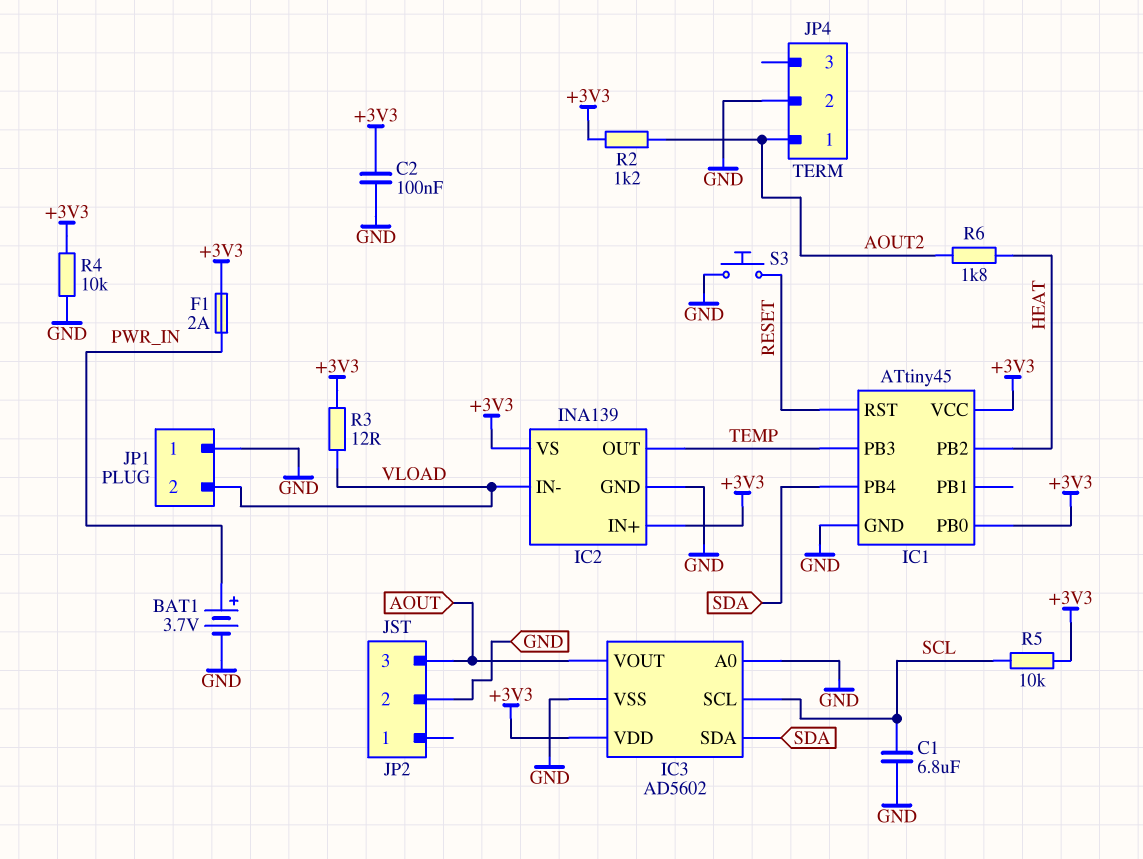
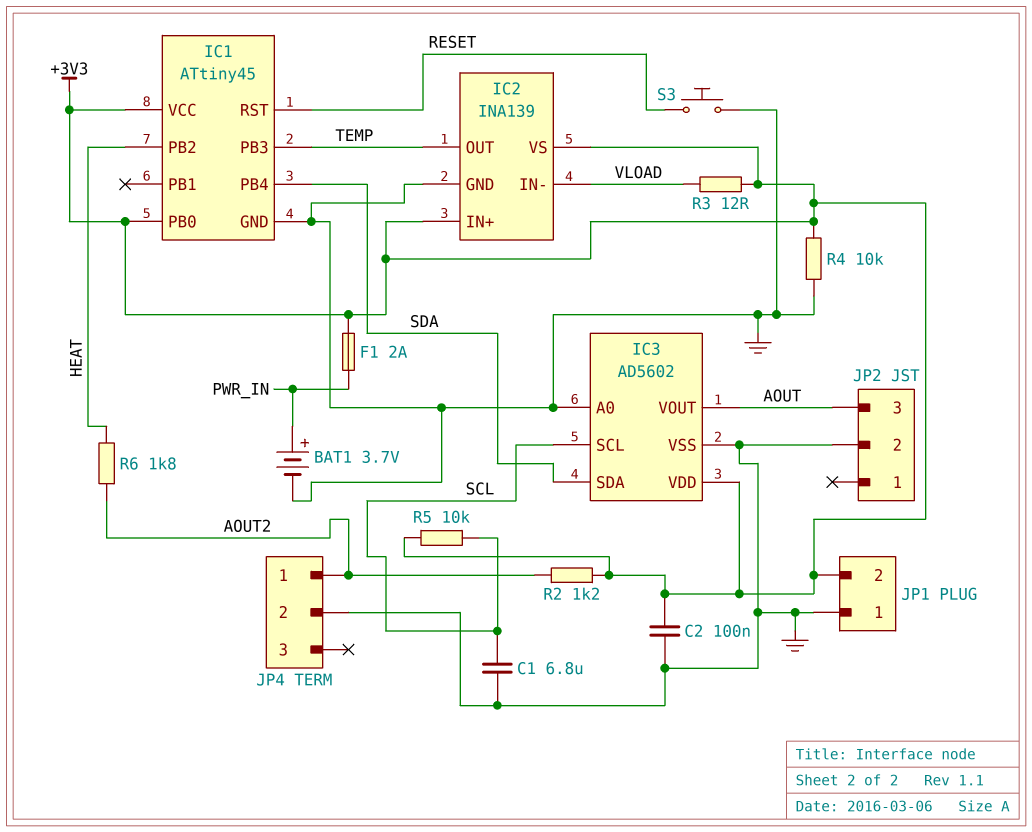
JP1 pin 2: VLOAD -> +3V3

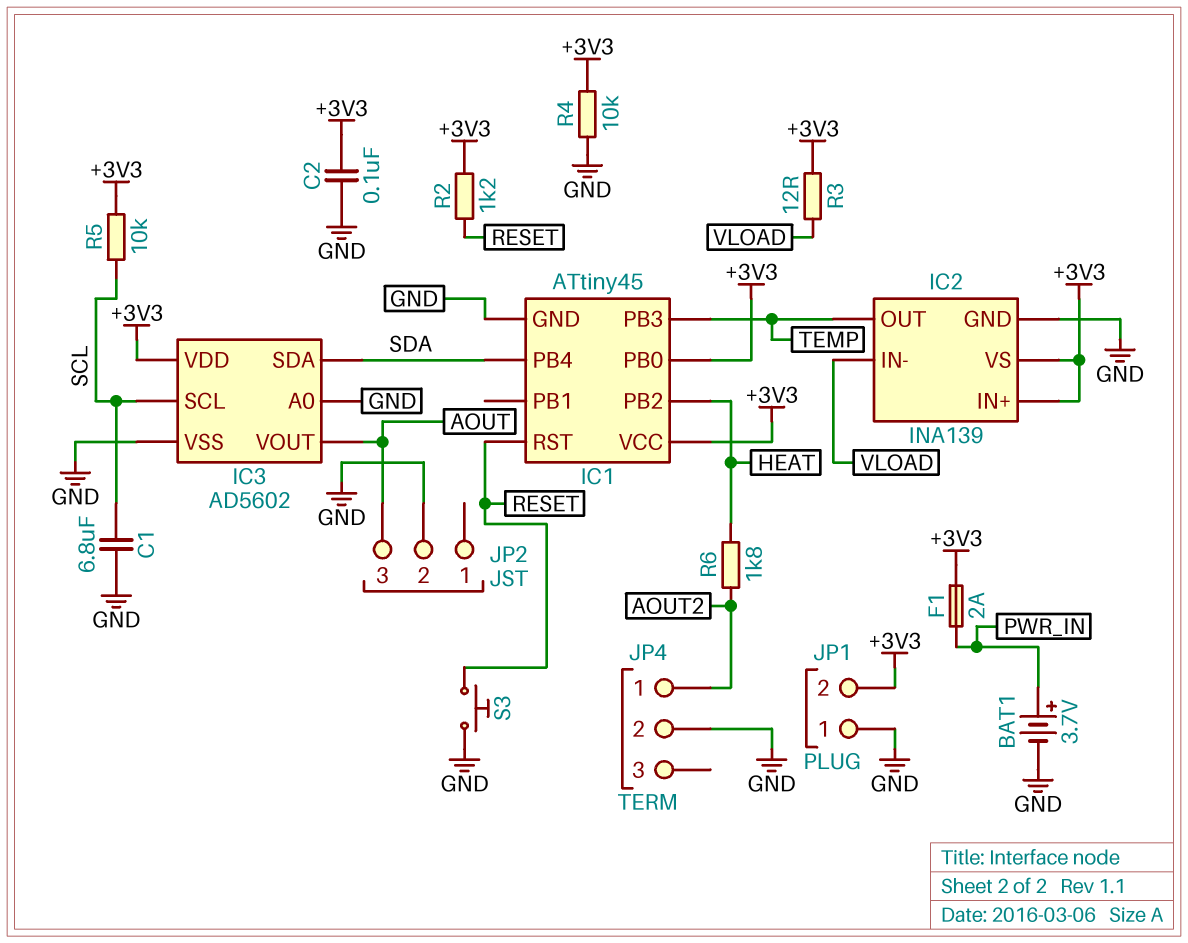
R2: 1.2k (+3V3, AOUT2) -> 1.2k (+3V3, RESET)

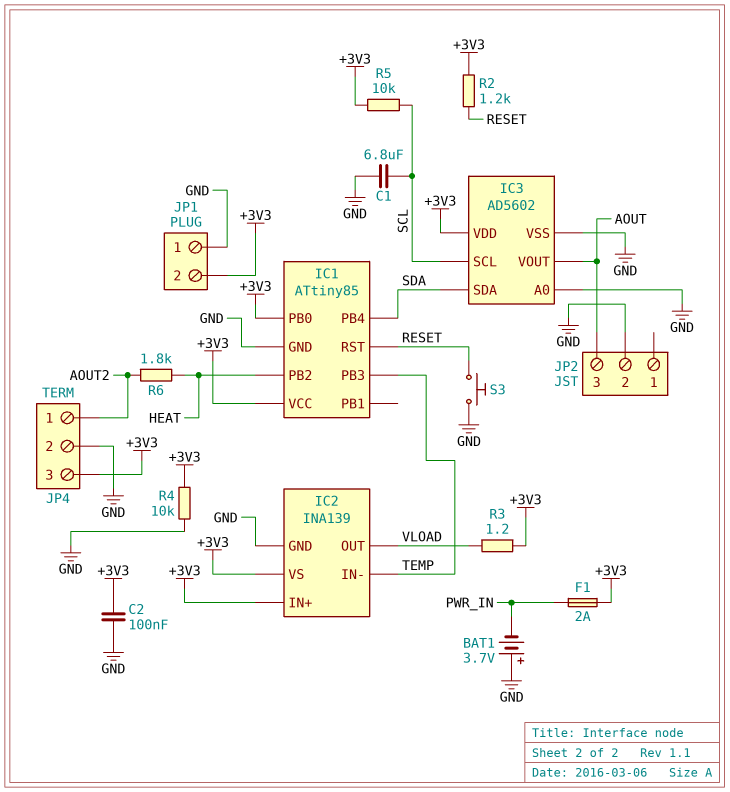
BAT1: 3.7V (plus PWR_IN, minus GND) -> 3.7V (plus GND, minus PWR_IN)
IC1: ATtiny45 -> ATtiny85
IC2 pin IN-: VLOAD -> TEMP
IC2 pin OUT: TEMP -> VLOAD
JP4 pin 3: none -> +3V3
R3: 12 (+3V3, VLOAD) -> 1.2 (+3V3, VLOAD)

